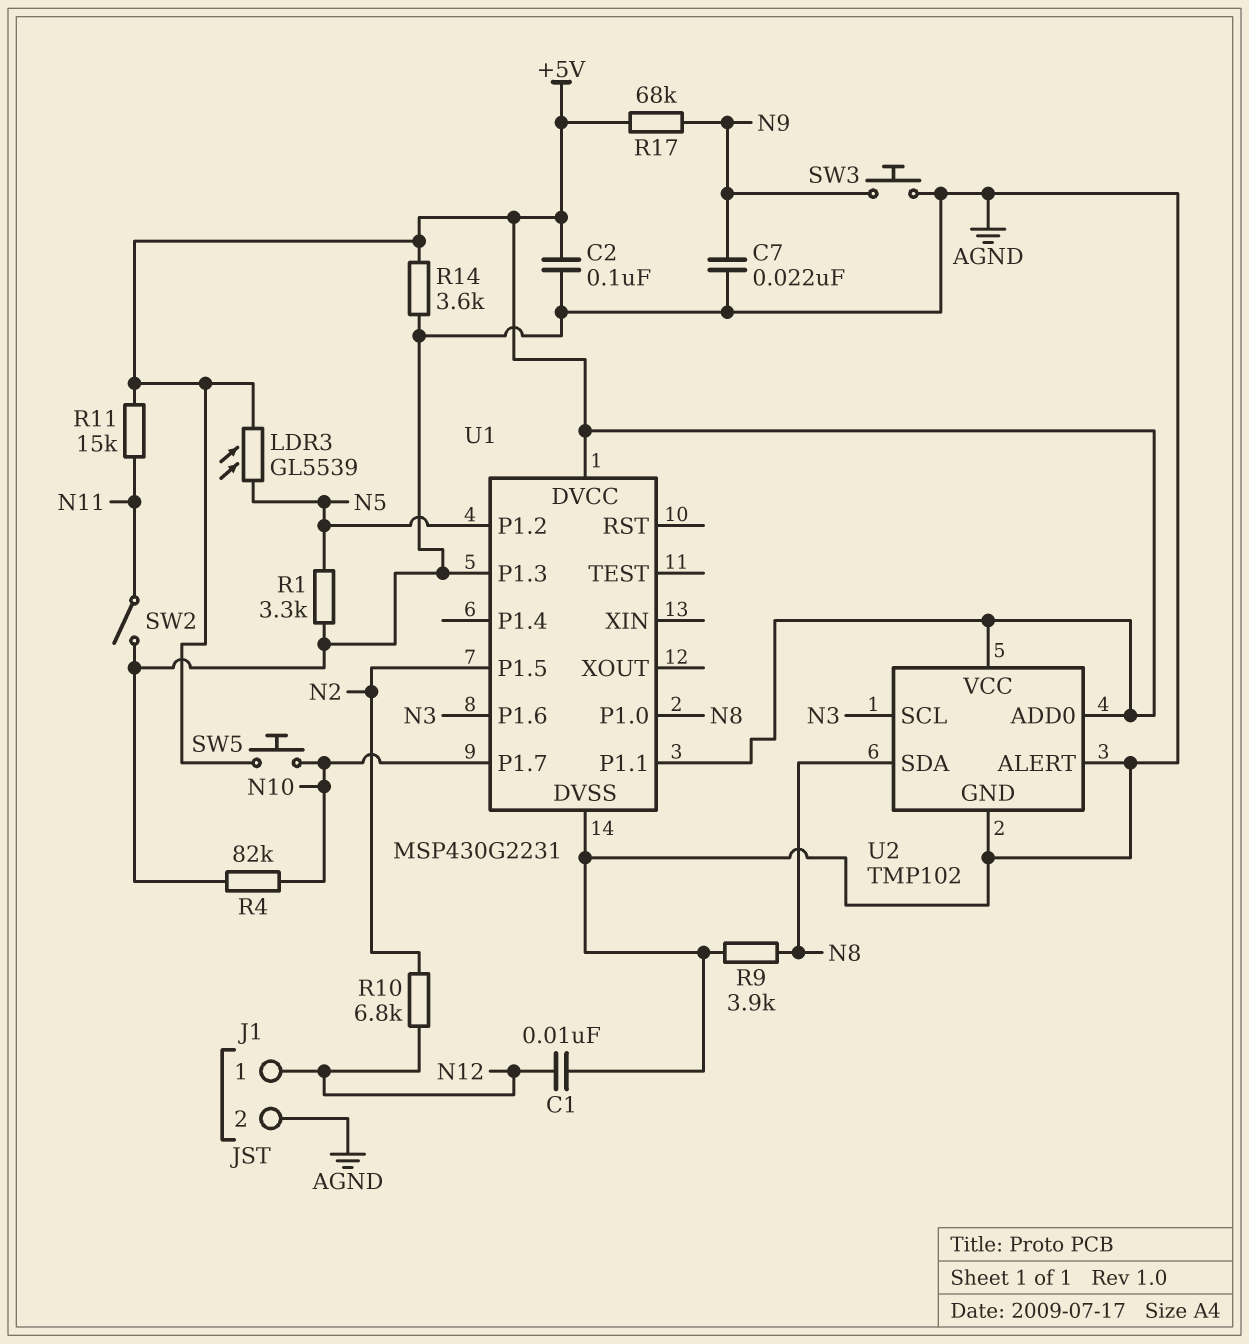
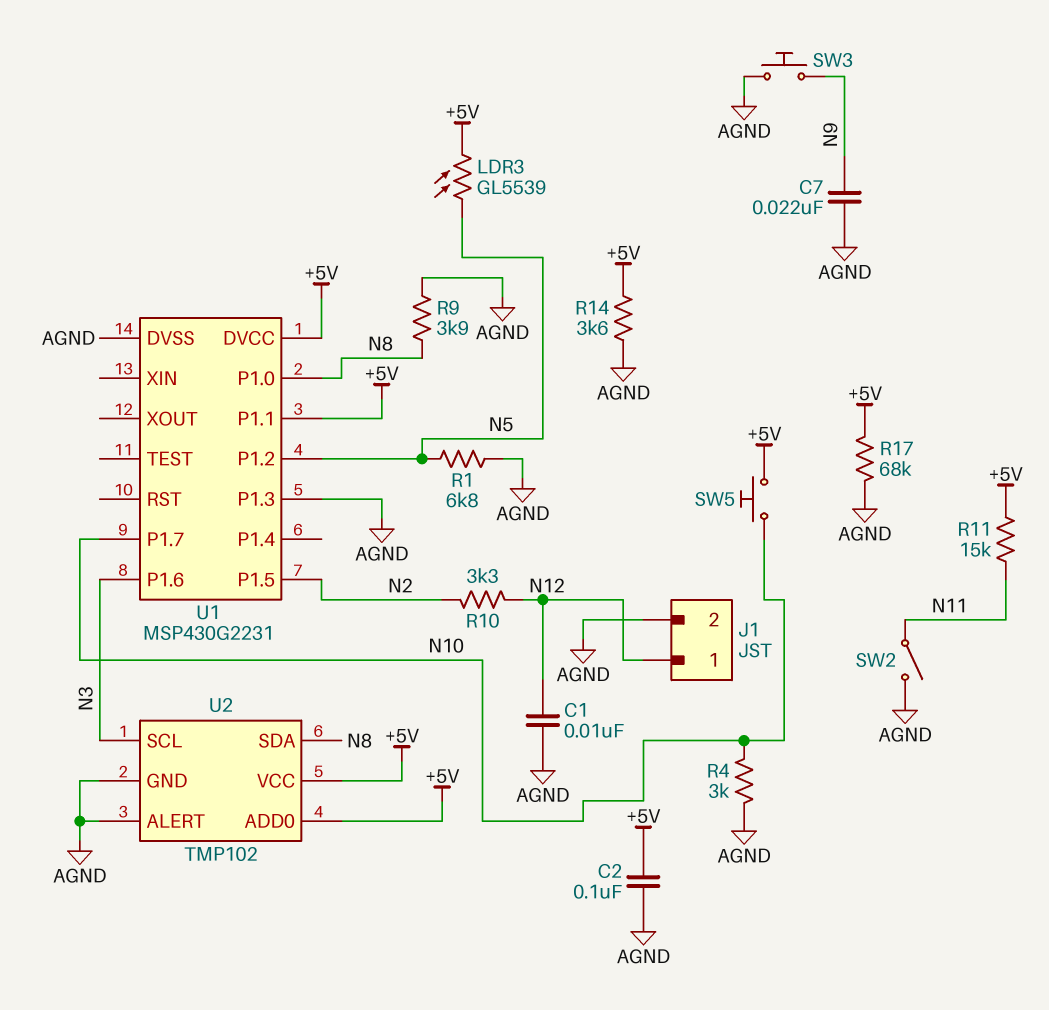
R1: 3.3k (AGND, N5) -> 6.8k (AGND, N5)
R4: 82k (AGND, N10) -> 3k (AGND, N10)
R10: 6.8k (N2, N12) -> 3.3k (N2, N12)
R17: 68k (+5V, N9) -> 68k (+5V, AGND)

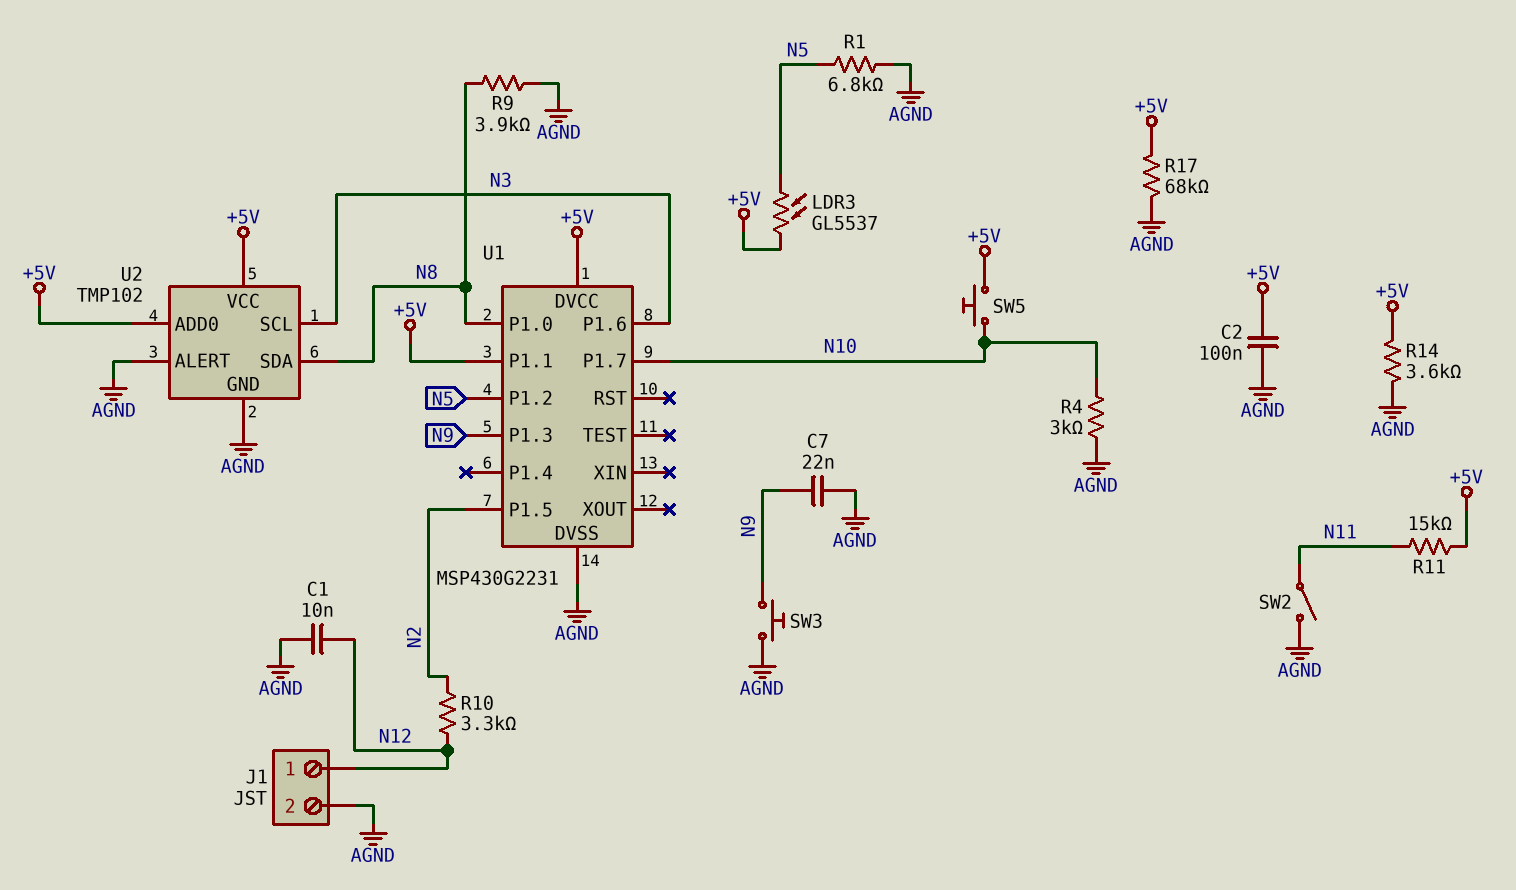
LDR3: GL5539 (+5V, N5) -> GL5537 (+5V, N5)
U1 pin P1.3: AGND -> N9

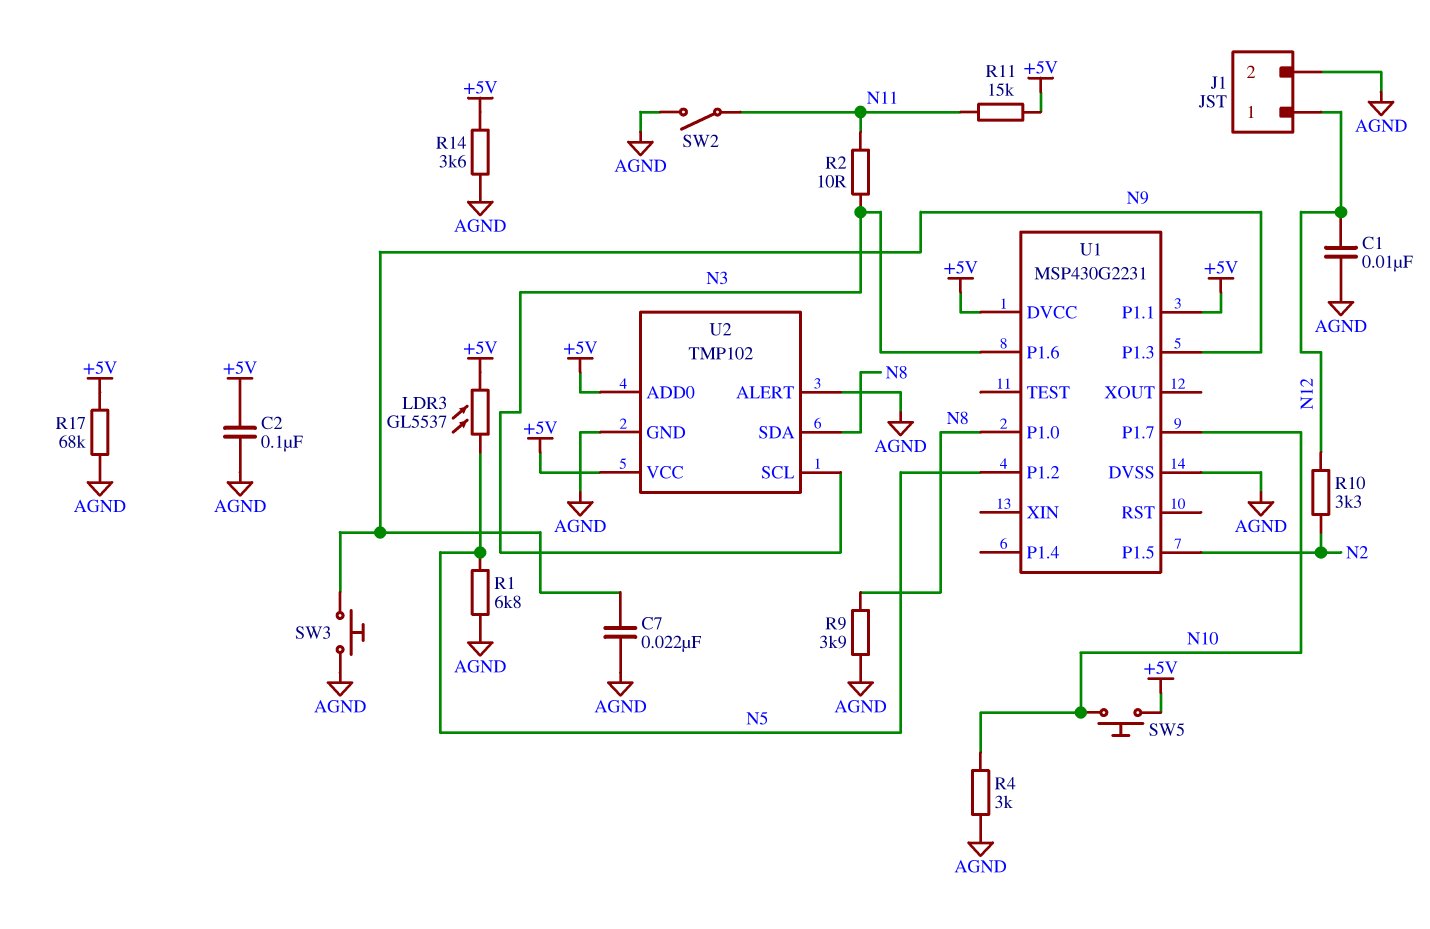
R2: none -> 10 (N3, N11)

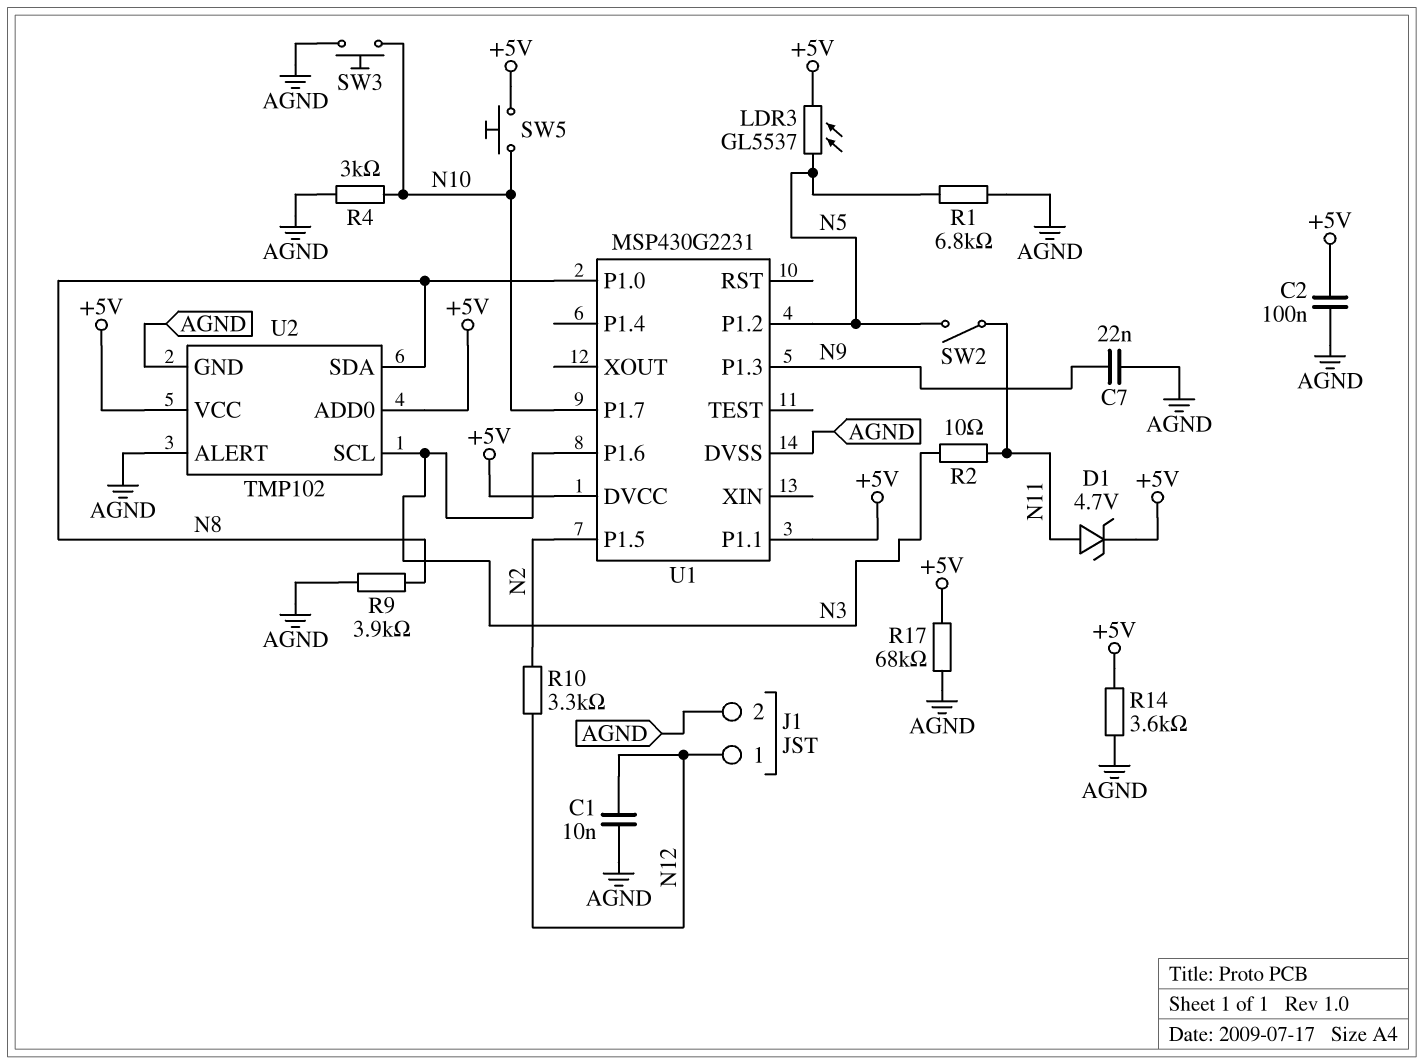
D1: none -> zener 4.7V (A N11, K +5V)
R11: 15k (+5V, N11) -> none
SW2: switch (AGND, N11) -> switch (N5, N11)
SW3: button (AGND, N9) -> button (AGND, N10)

